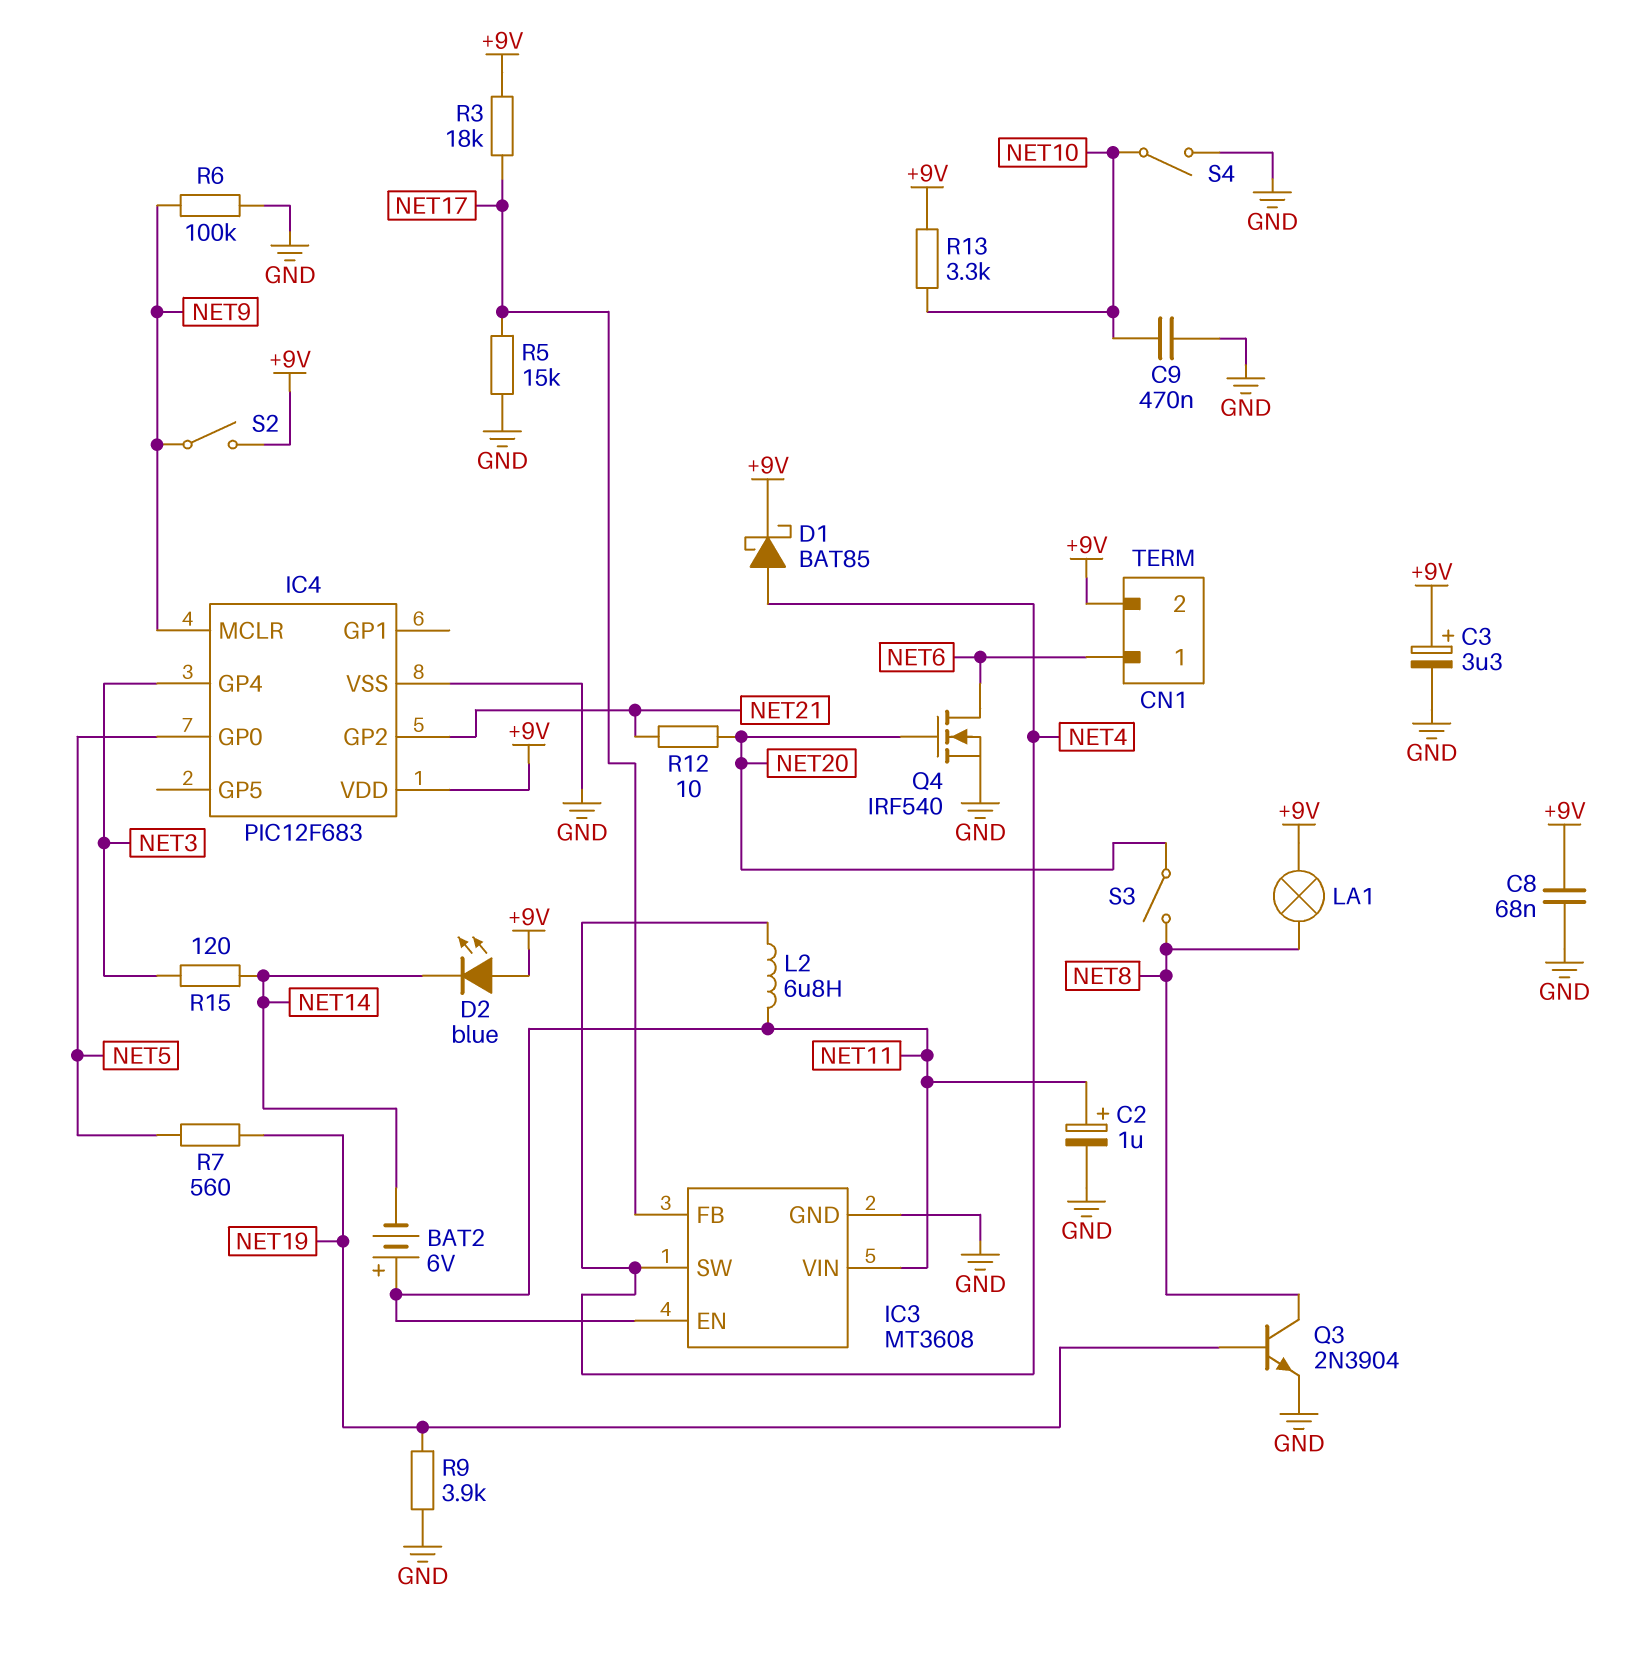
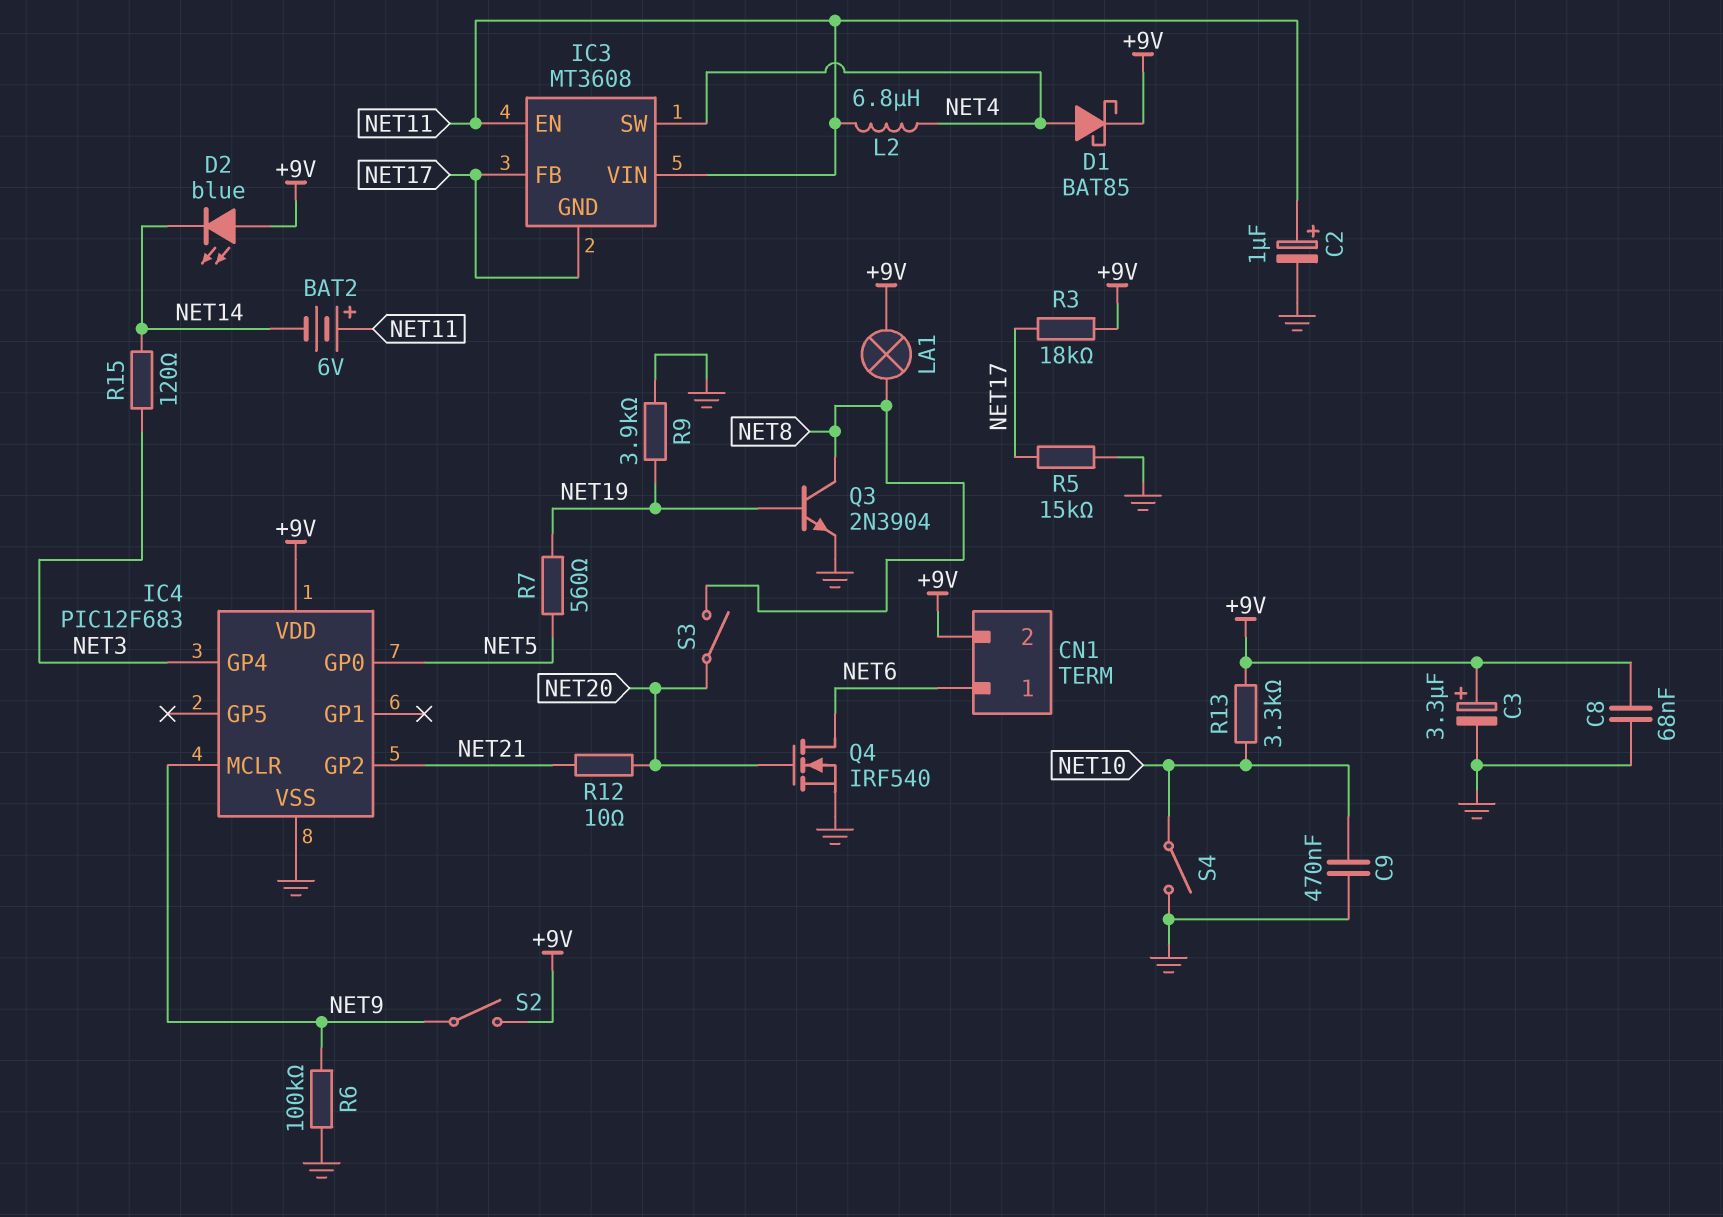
IC3 pin GND: GND -> NET17

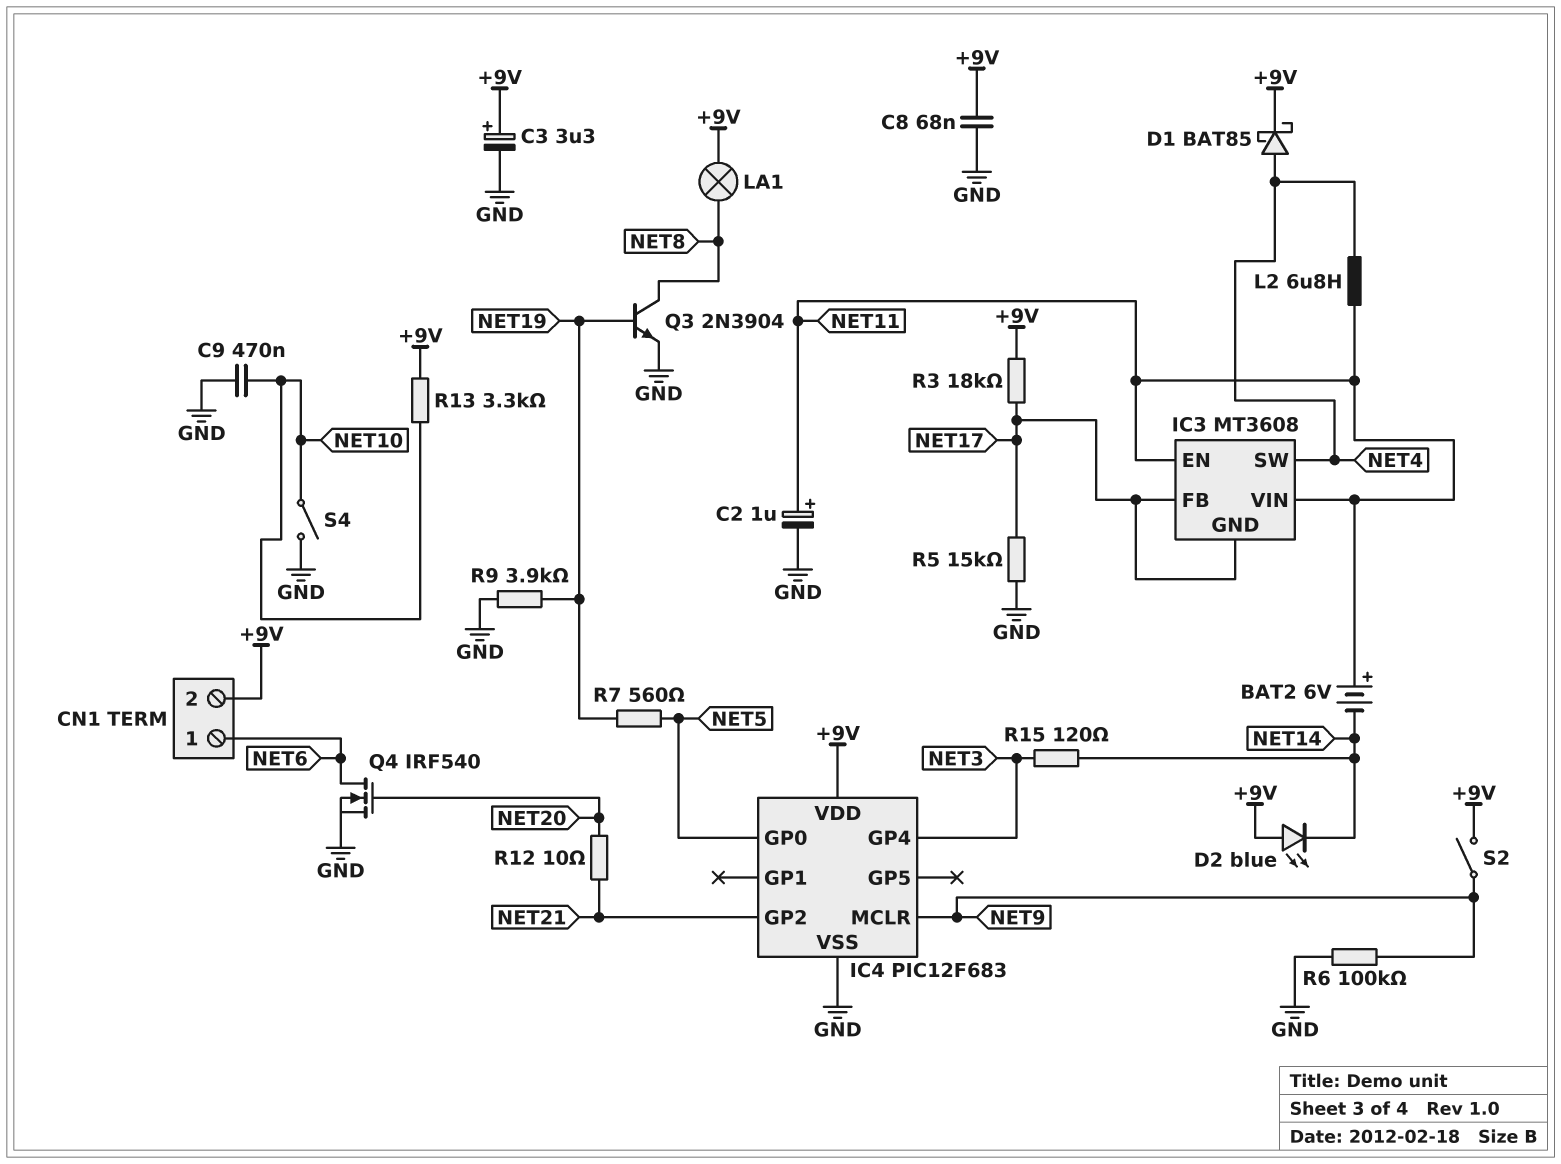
S3: switch (NET8, NET20) -> none

